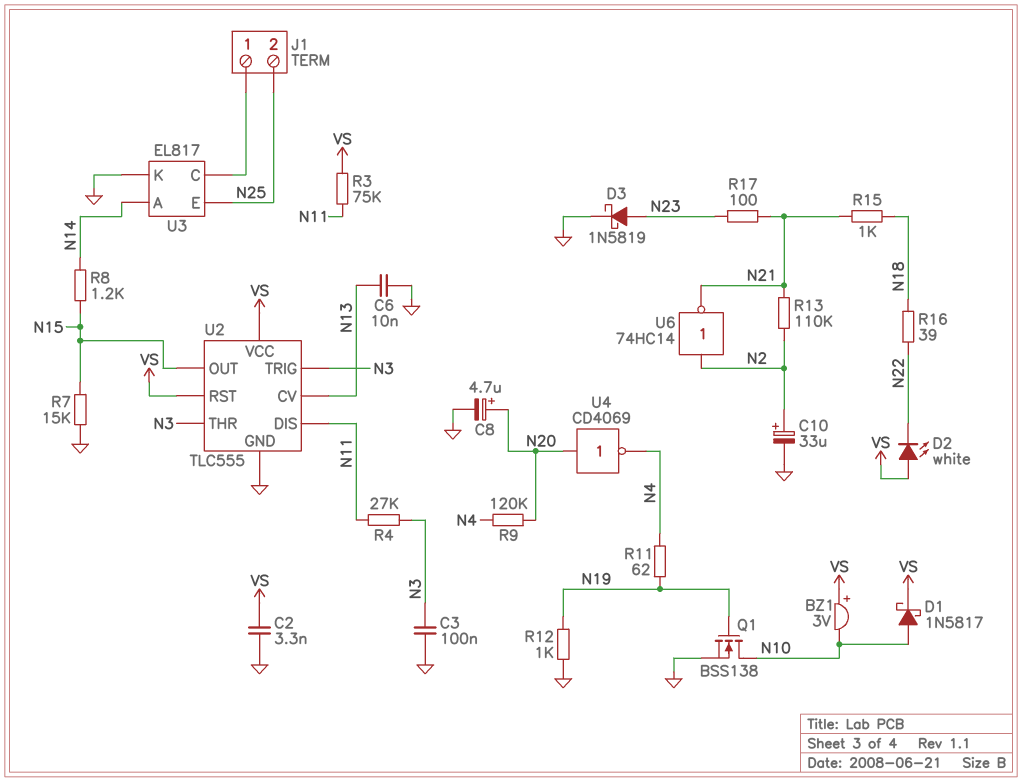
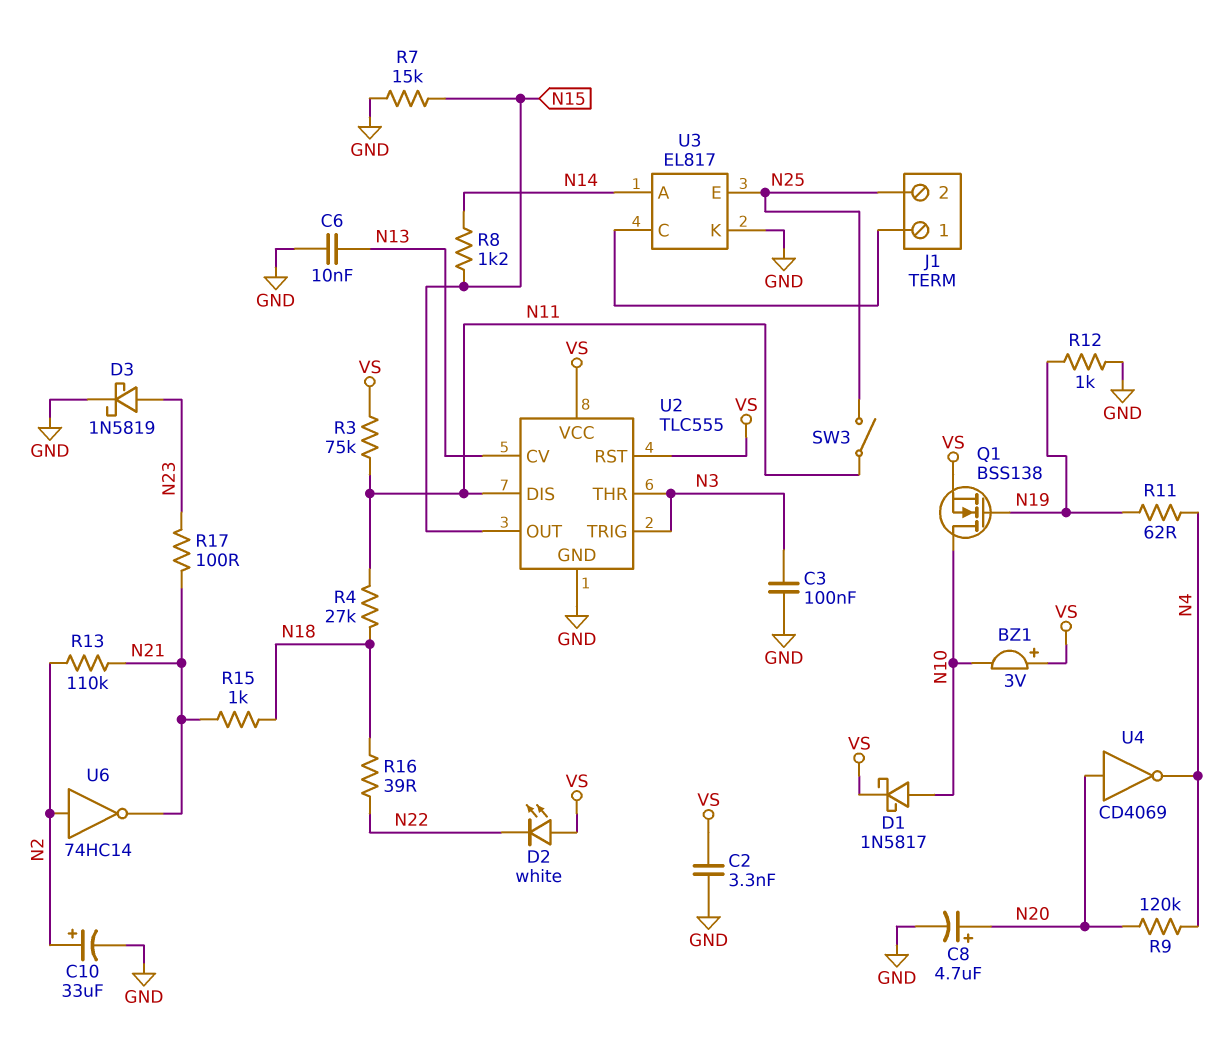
Q1: NMOS BSS138 (G N19, D N10, S GND) -> NMOS BSS138 (G N19, D N10, S VS)
R4: 27k (N3, N11) -> 27k (N11, N18)
SW3: none -> switch (N11, N25)

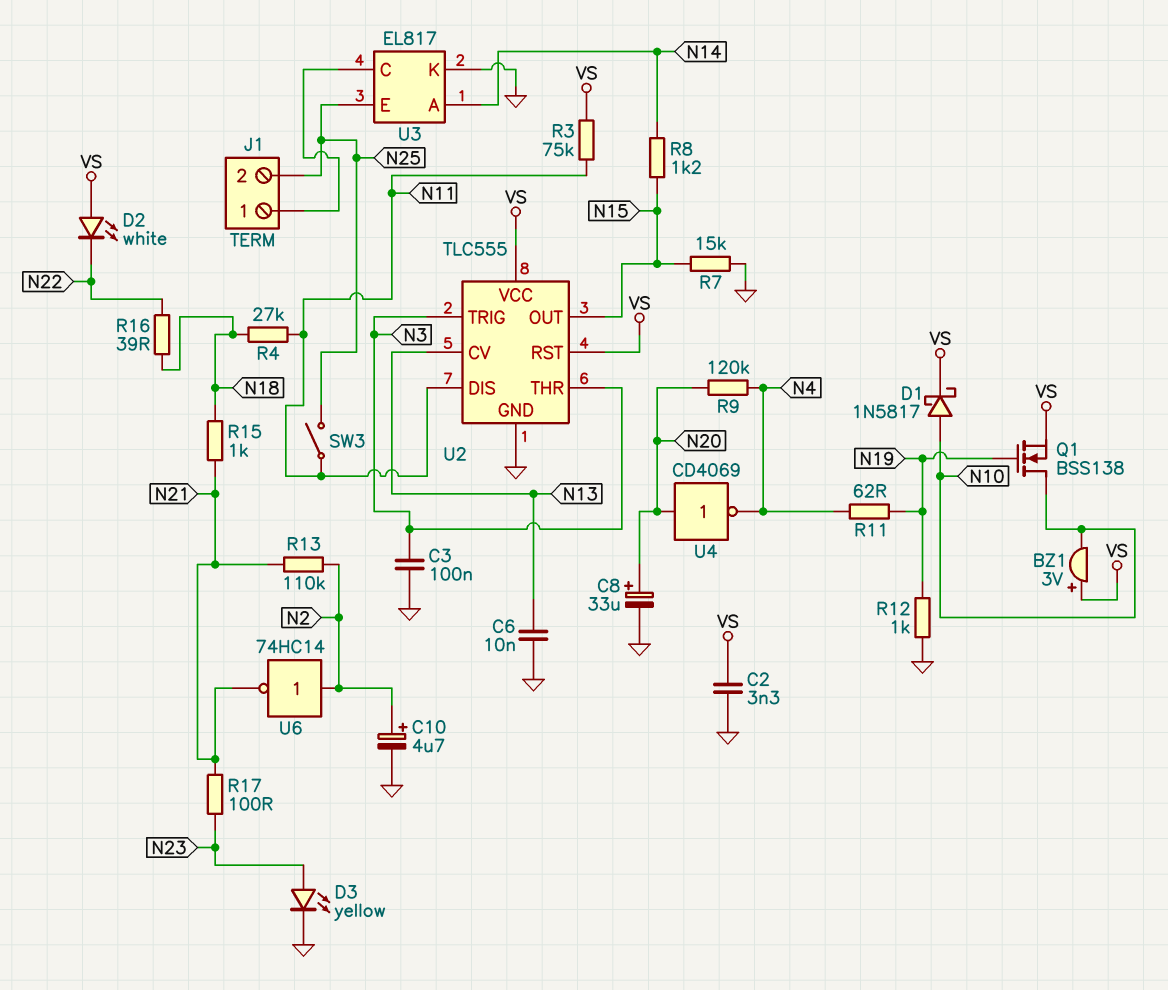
C8: 4.7uF (plus N20, minus GND) -> 33uF (plus N20, minus GND)
C10: 33uF (plus N2, minus GND) -> 4.7uF (plus N2, minus GND)
D3: schottky 1N5819 (A N23, K GND) -> LED yellow (A N23, K GND)

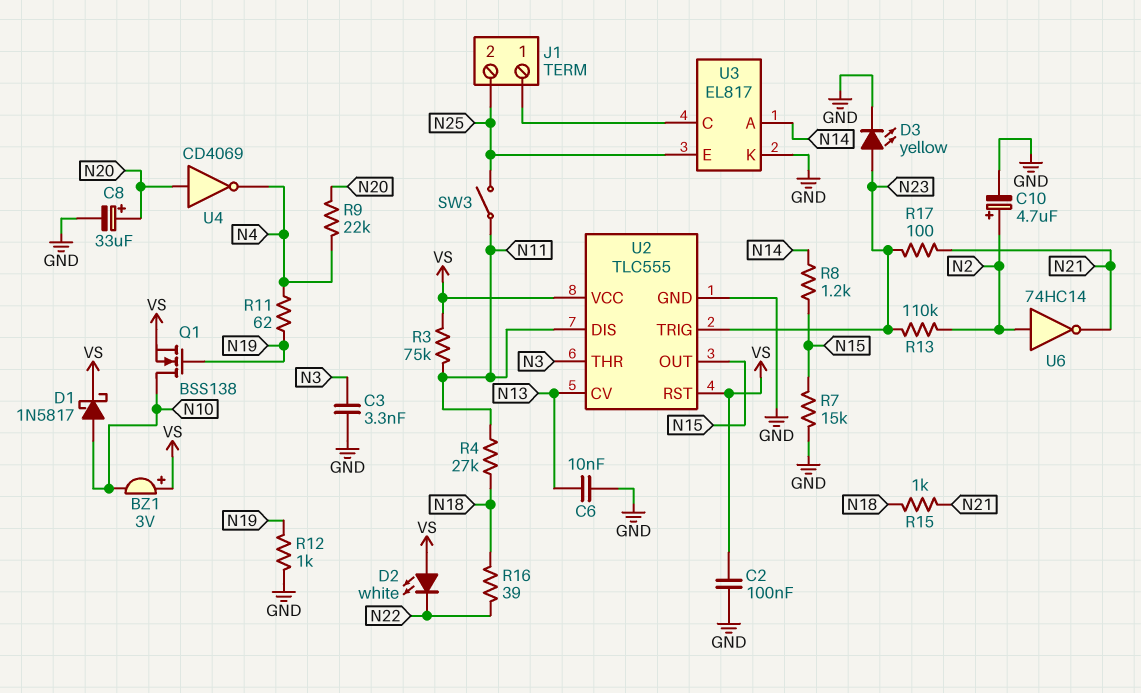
C2: 3.3nF (GND, VS) -> 100nF (GND, VS)
C3: 100nF (GND, N3) -> 3.3nF (GND, N3)
R9: 120k (N4, N20) -> 22k (N4, N20)
R13: 110k (N2, N21) -> 110k (N2, N23)
U2 pin TRIG: N3 -> N23

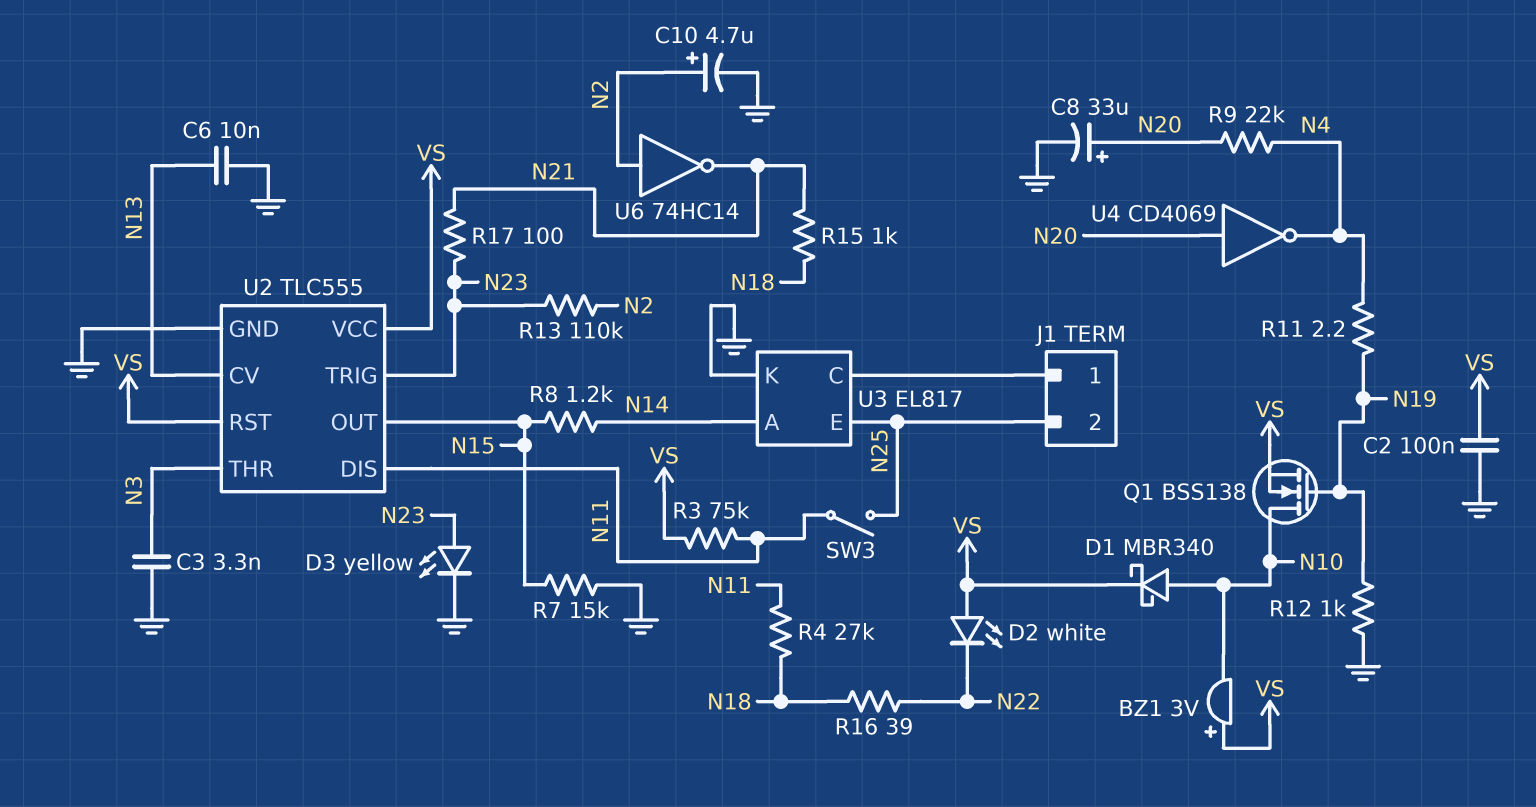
D1: schottky 1N5817 (A N10, K VS) -> schottky MBR340 (A N10, K VS)
R11: 62 (N4, N19) -> 2.2 (N4, N19)

